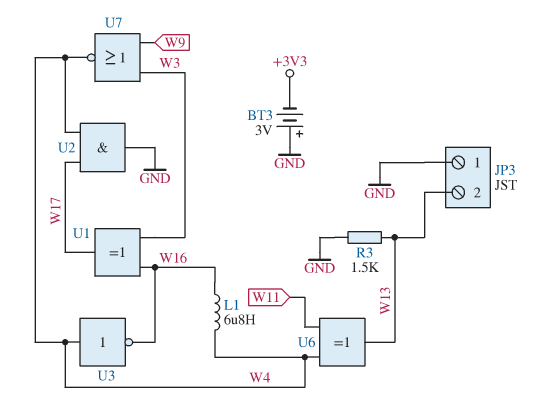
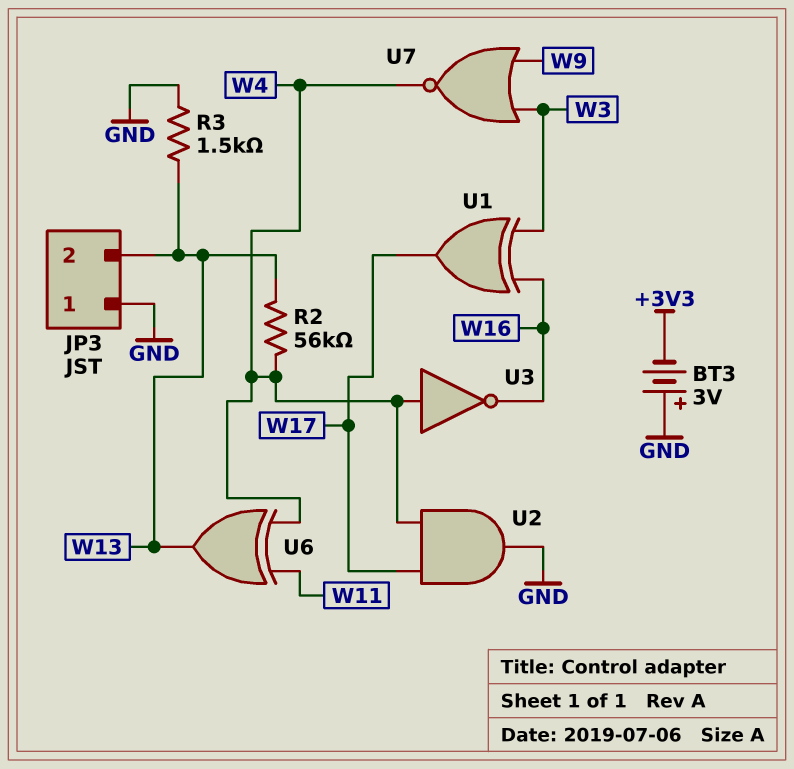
L1: 6.8uH (W4, W16) -> none
R2: none -> 56k (W4, W13)

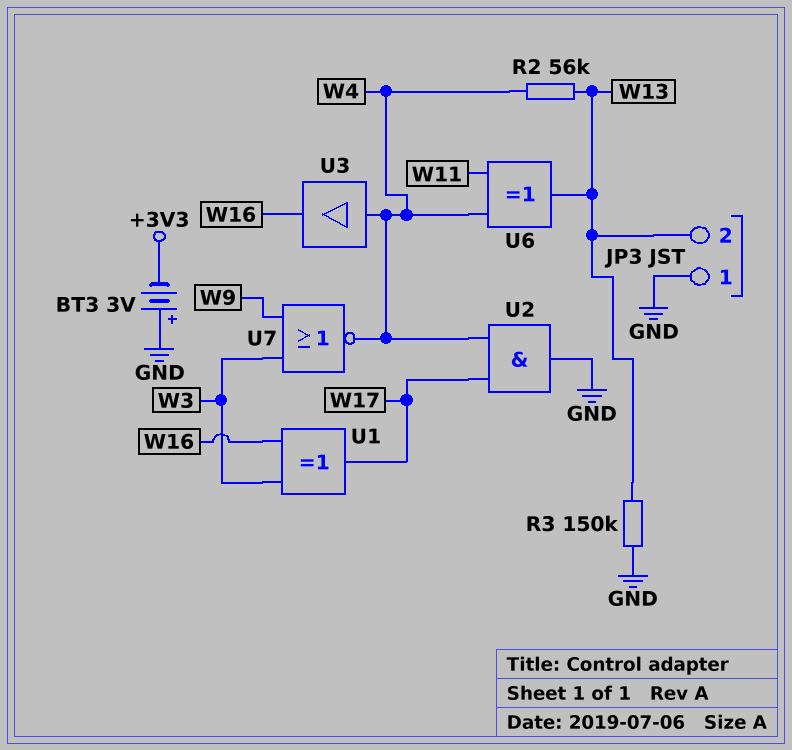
R3: 1.5k (GND, W13) -> 150k (GND, W13)
U3: NOT (in W4, out W16) -> buffer (in W4, out W16)

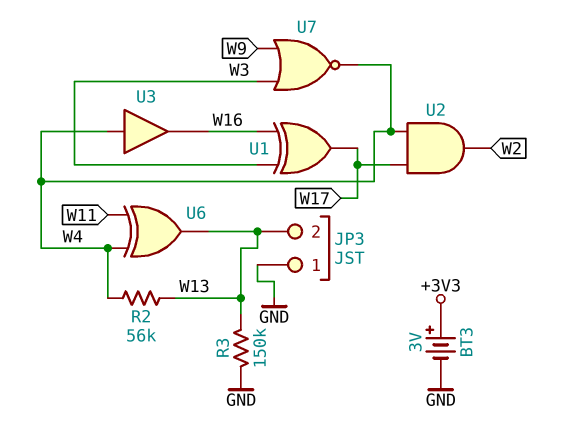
BT3: 3V (plus GND, minus +3V3) -> 3V (plus +3V3, minus GND)
U2: AND (in W4, in W17, out GND) -> AND (in W4, in W17, out W2)

